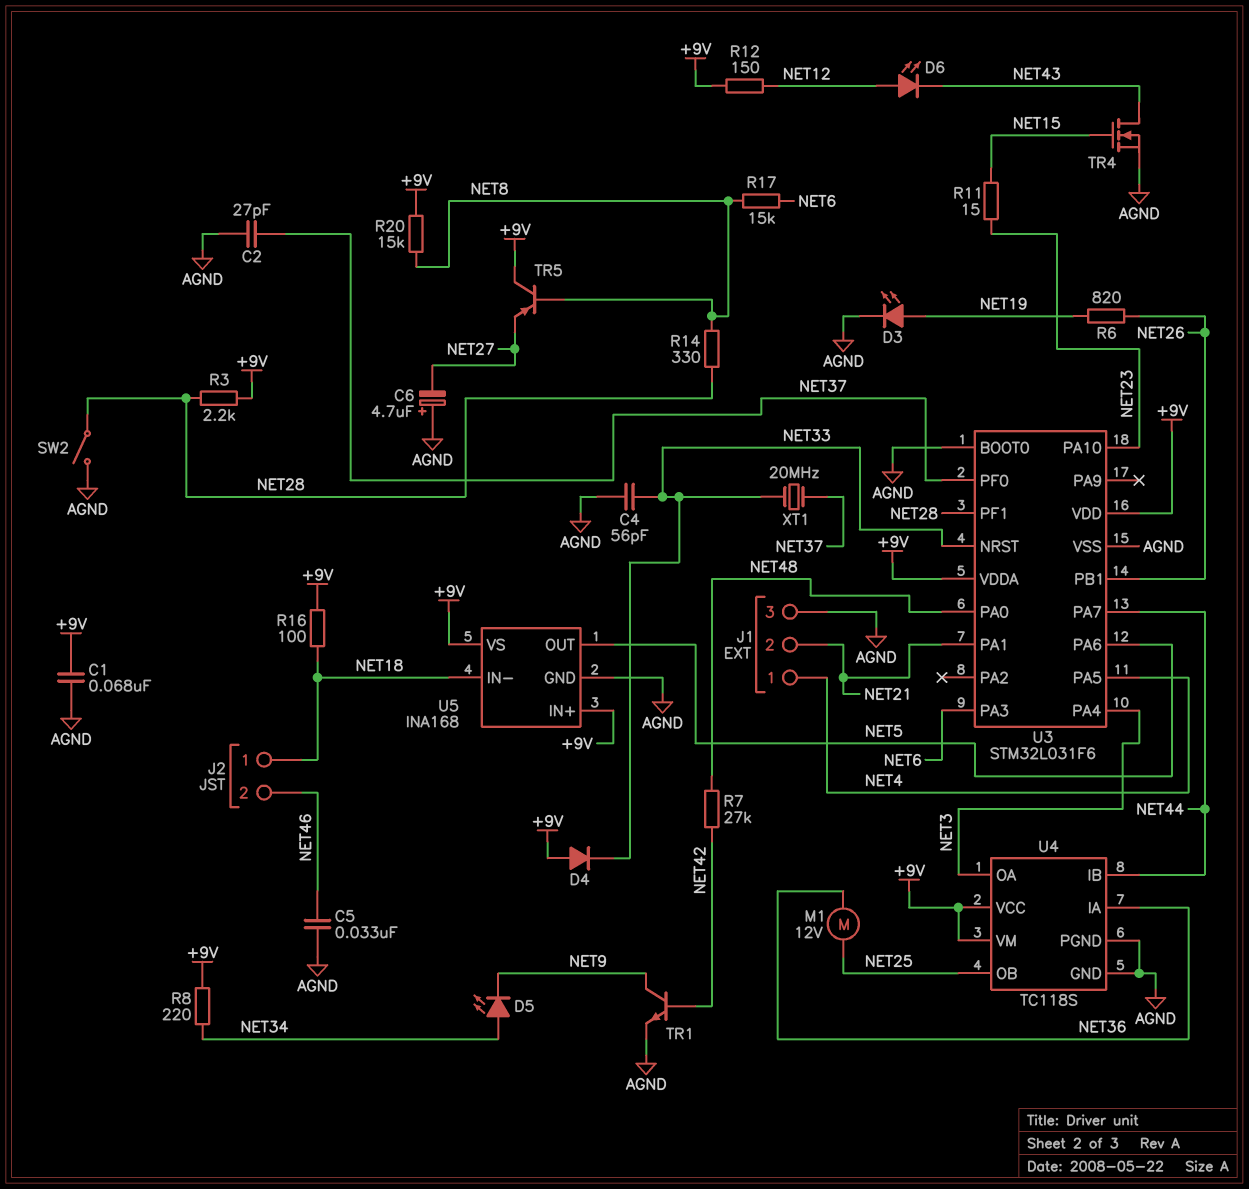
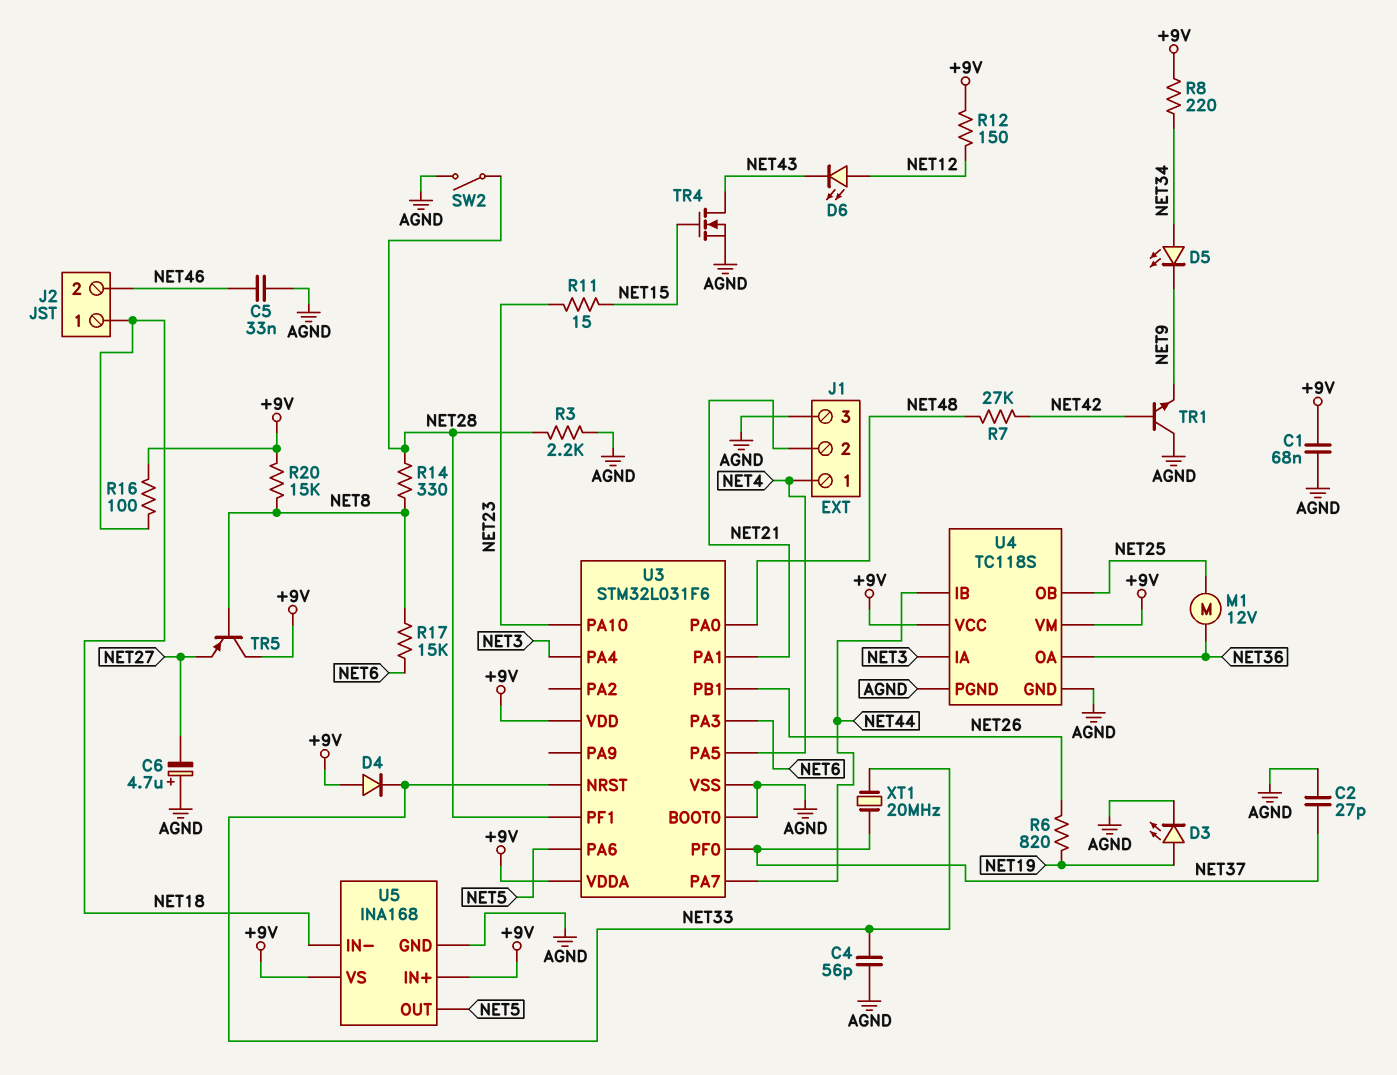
R3: 2.2k (+9V, NET28) -> 2.2k (AGND, NET28)
TR1: NPN (B NET42, C NET9, E AGND) -> NPN (B NET42, C AGND, E NET9)
U4 pin IA: NET36 -> NET3
U4 pin OA: NET3 -> NET36

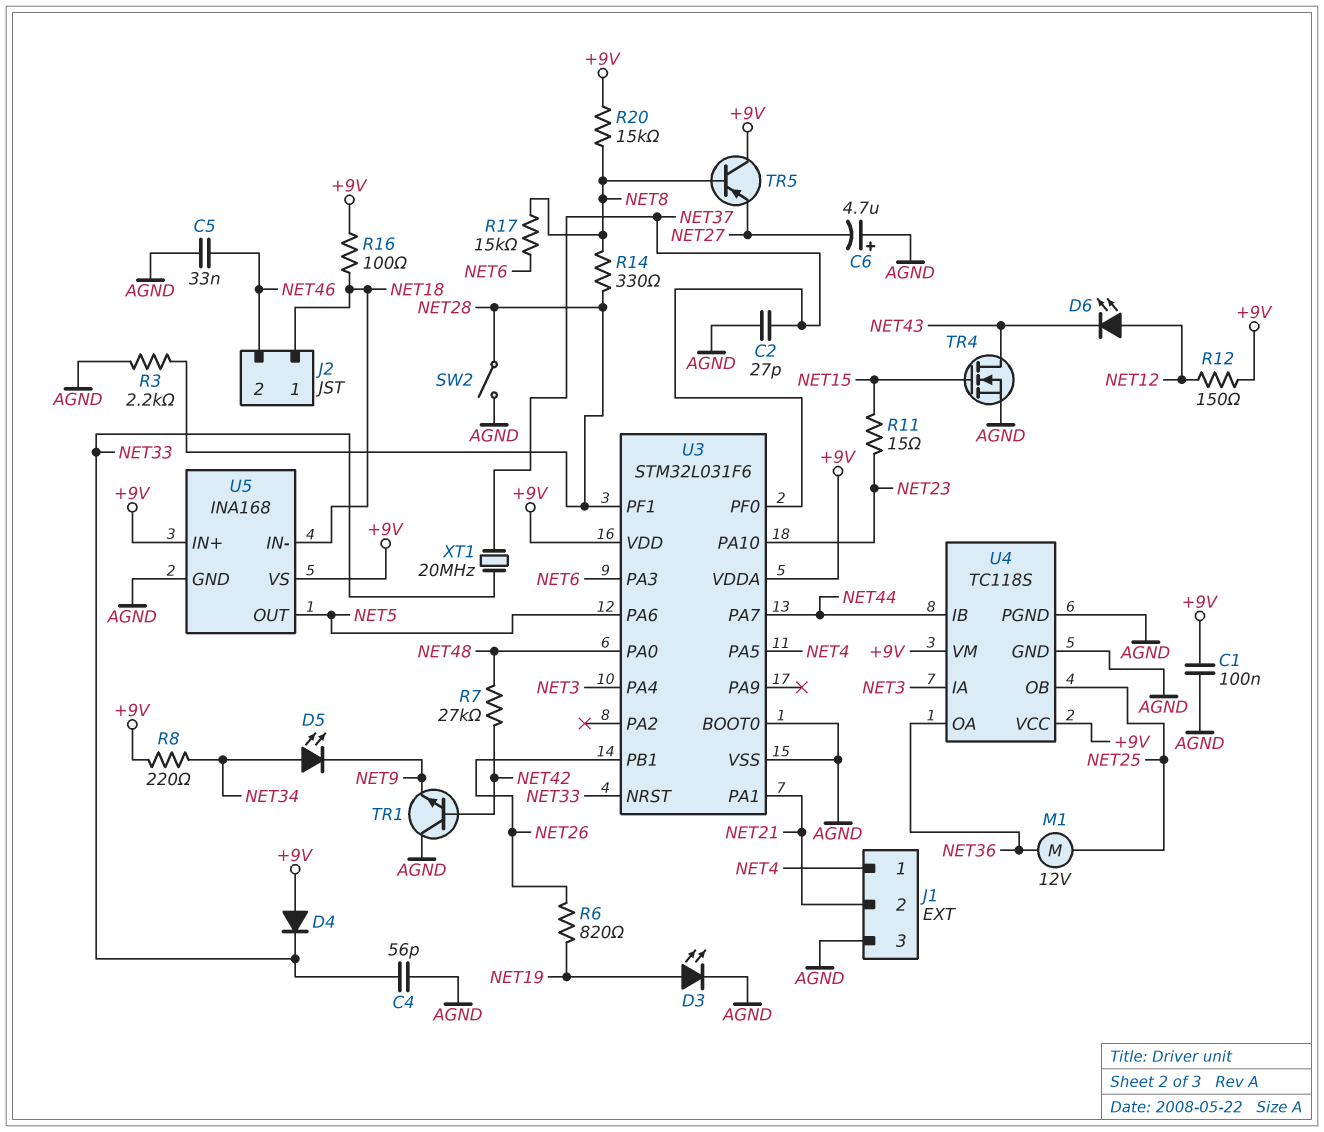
C1: 68nF (+9V, AGND) -> 100nF (+9V, AGND)

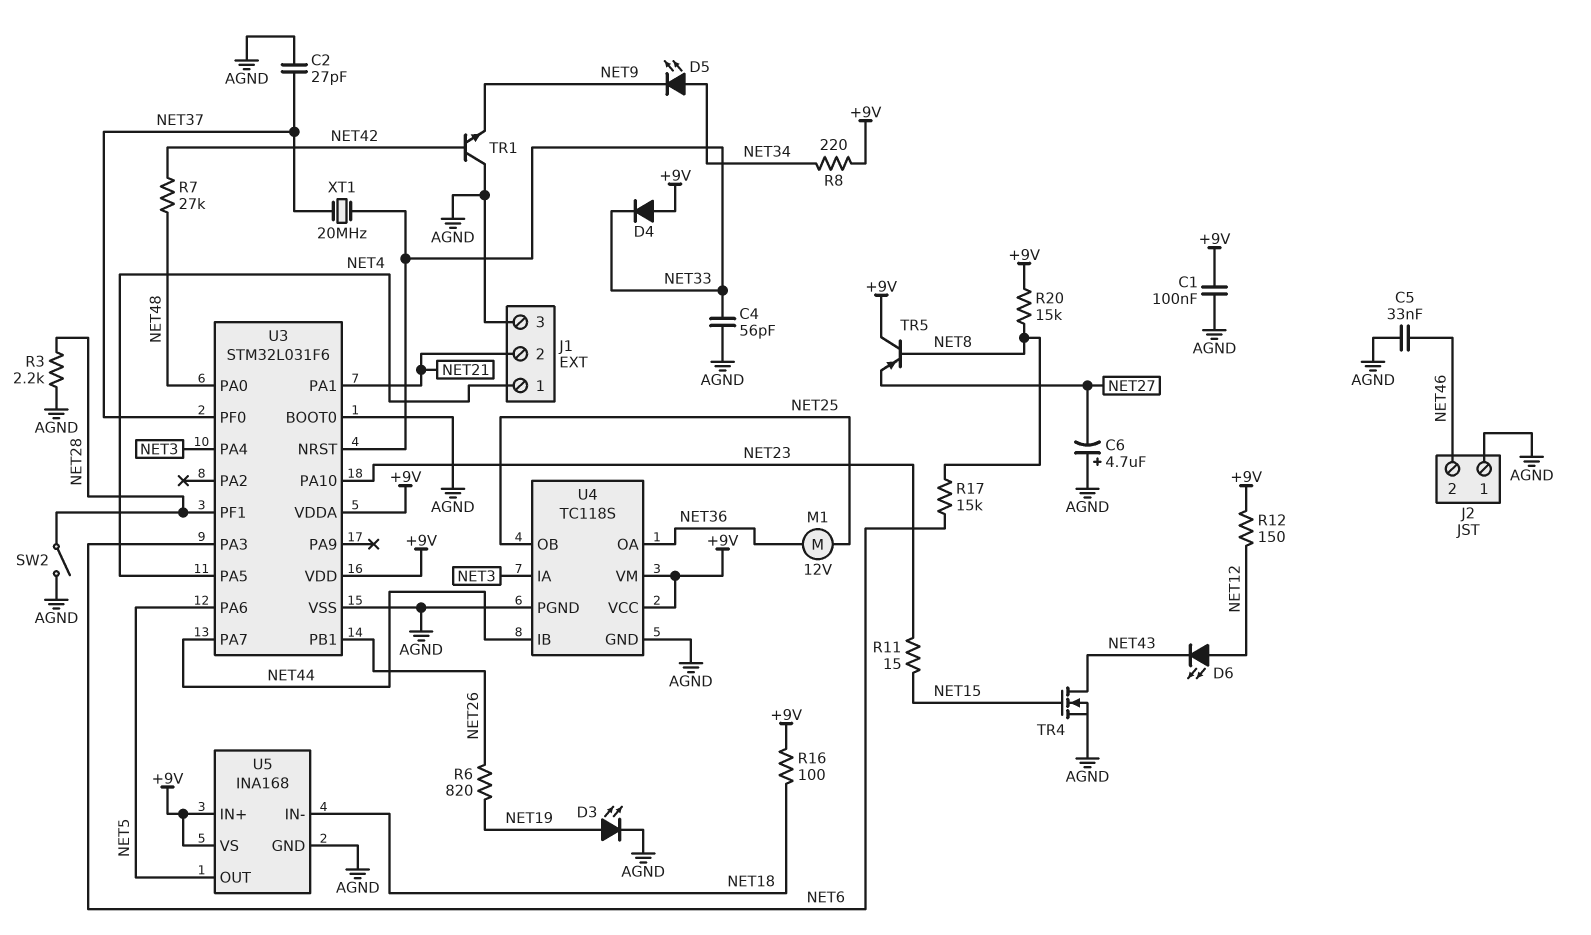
J2 pin 1: NET18 -> AGND
R14: 330 (NET8, NET28) -> none

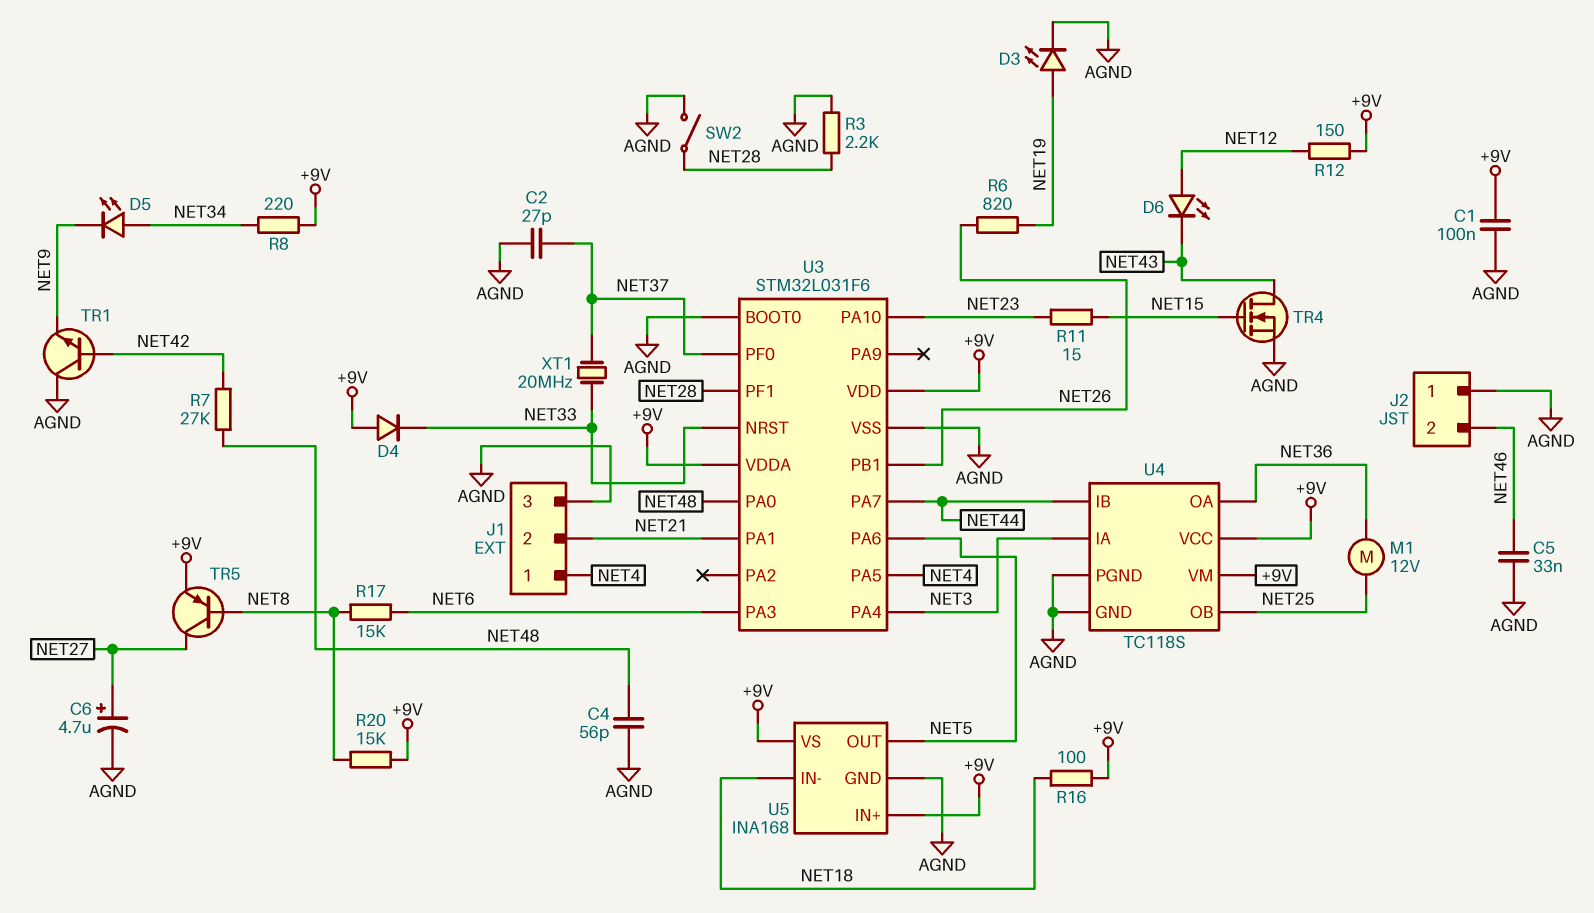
C4: 56pF (AGND, NET33) -> 56pF (AGND, NET48)
C6: 4.7uF (plus AGND, minus NET27) -> 4.7uF (plus NET27, minus AGND)
TR5: PNP (B NET8, C +9V, E NET27) -> PNP (B NET8, C NET27, E +9V)

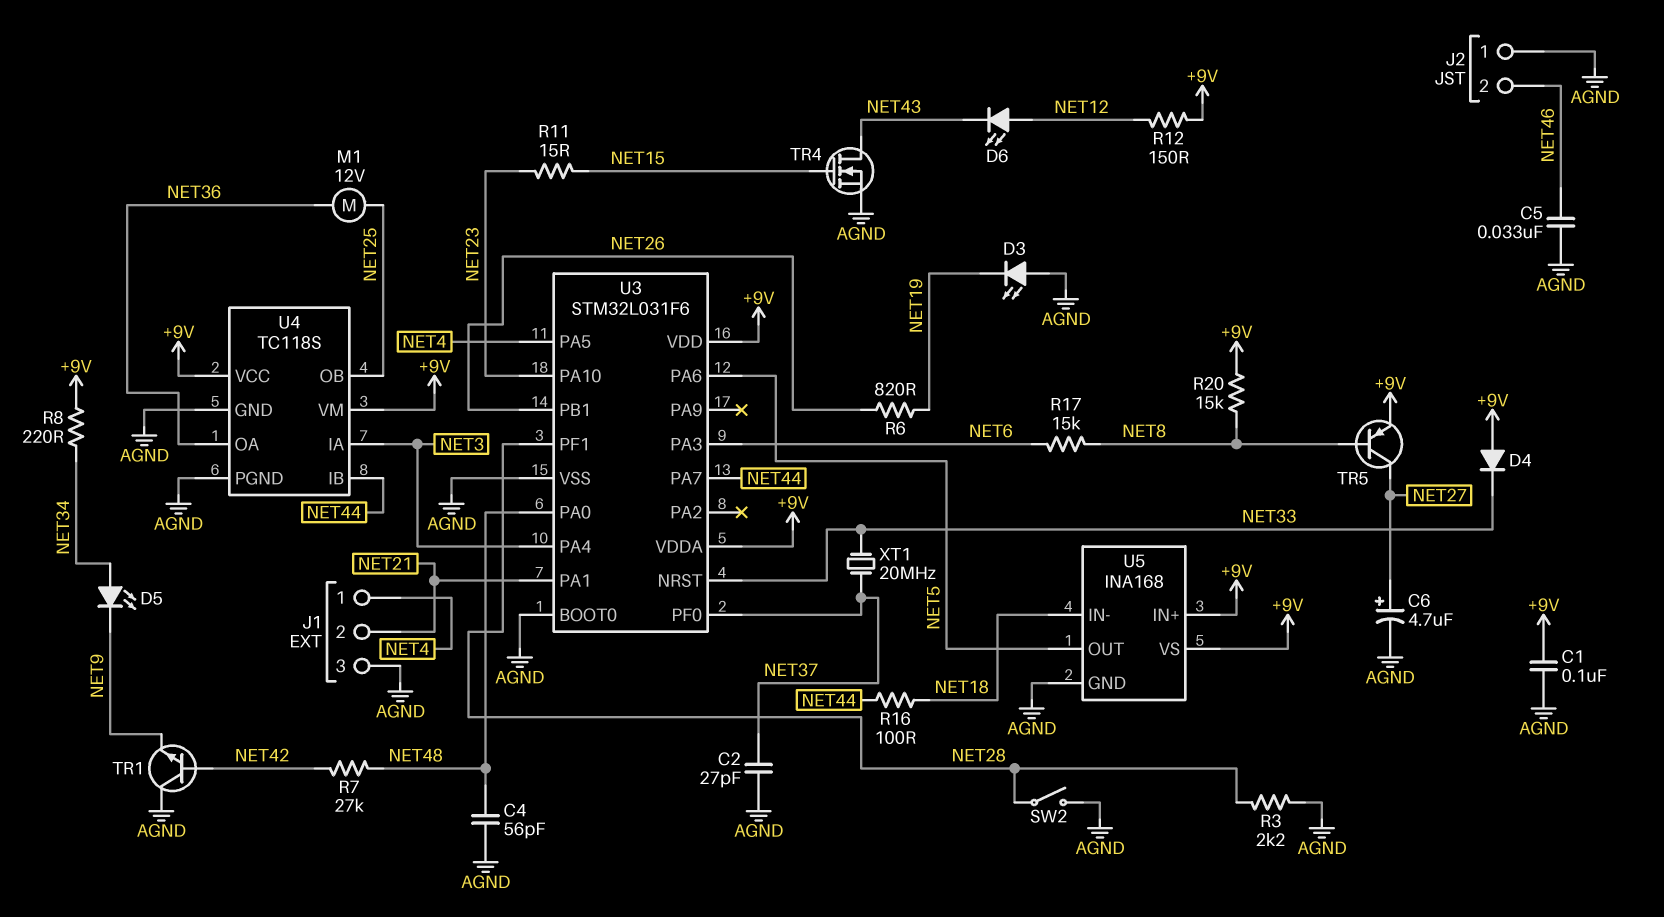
D3: LED (A NET19, K AGND) -> LED (A AGND, K NET19)
R16: 100 (+9V, NET18) -> 100 (NET18, NET44)

